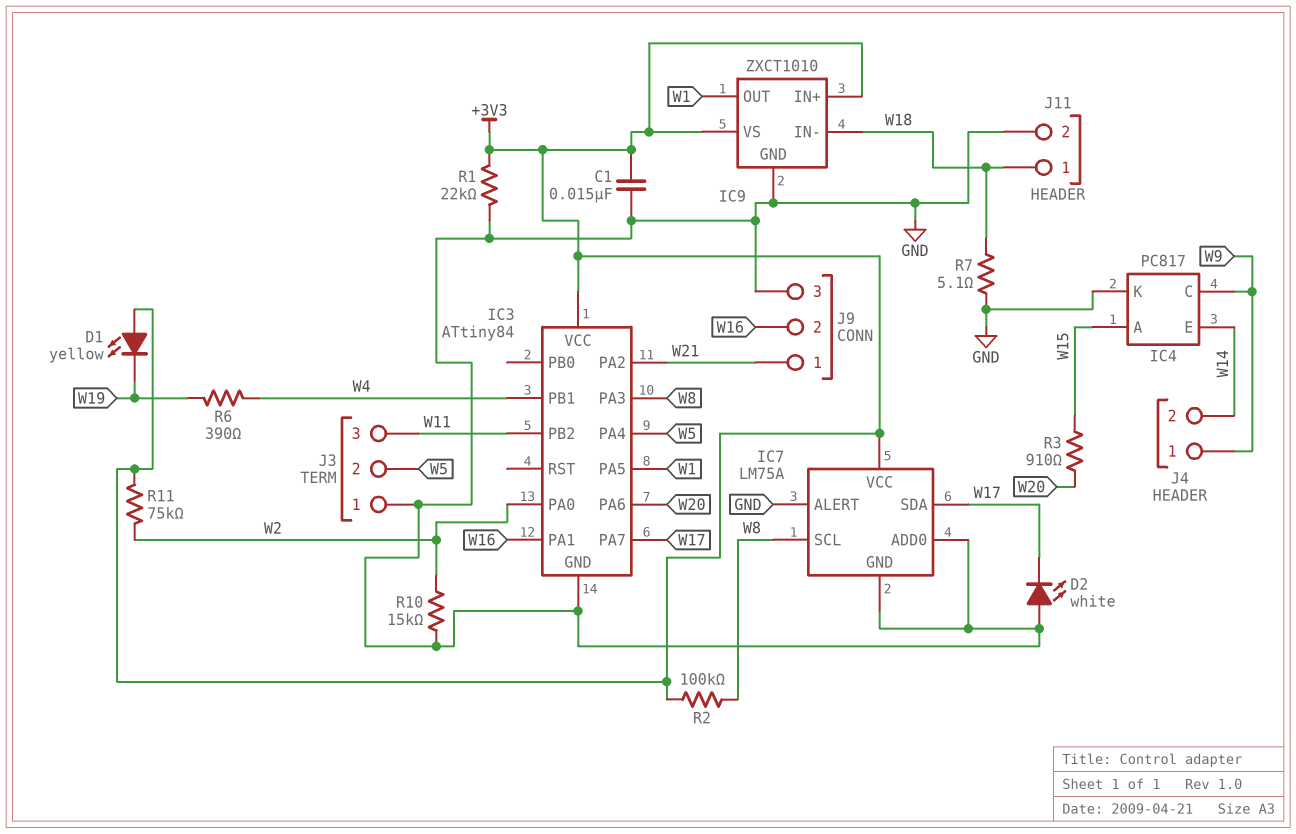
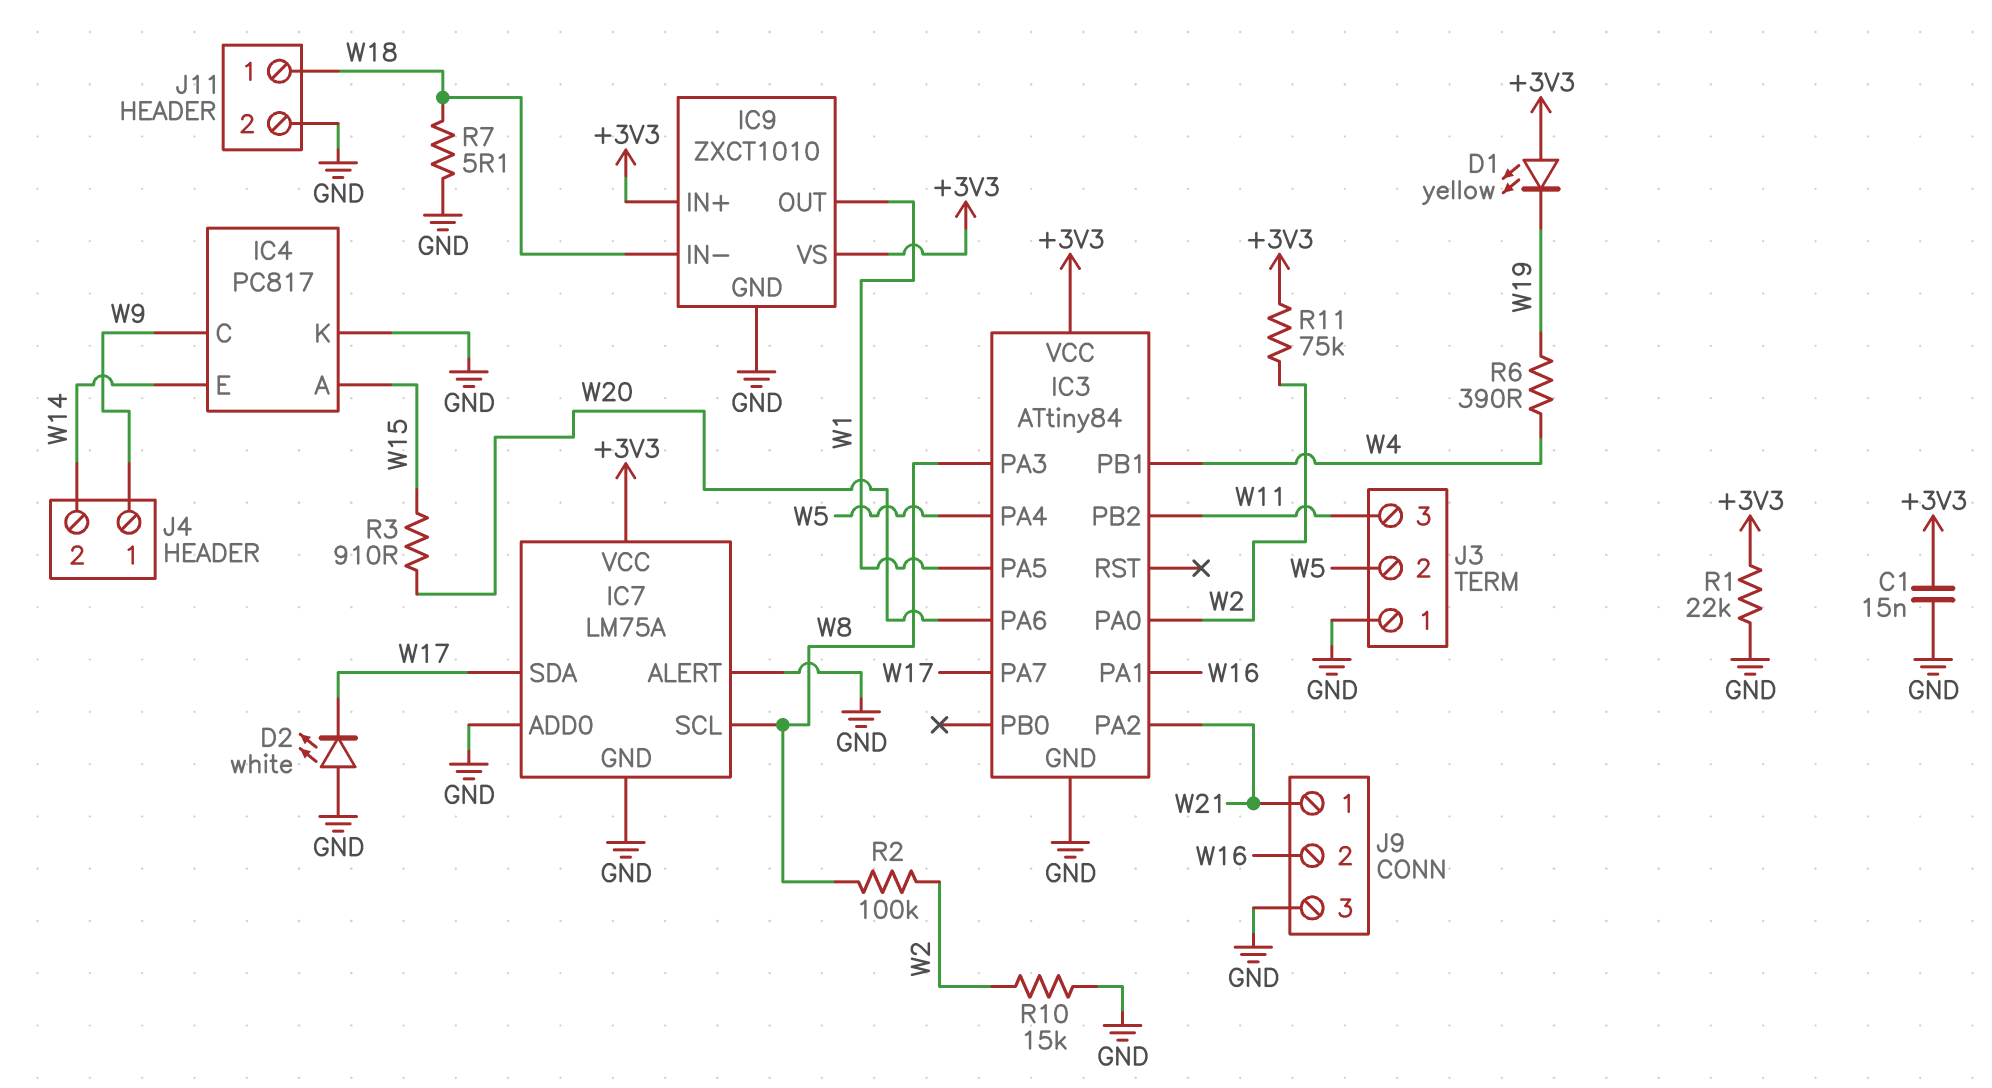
R2: 100k (+3V3, W8) -> 100k (W2, W8)

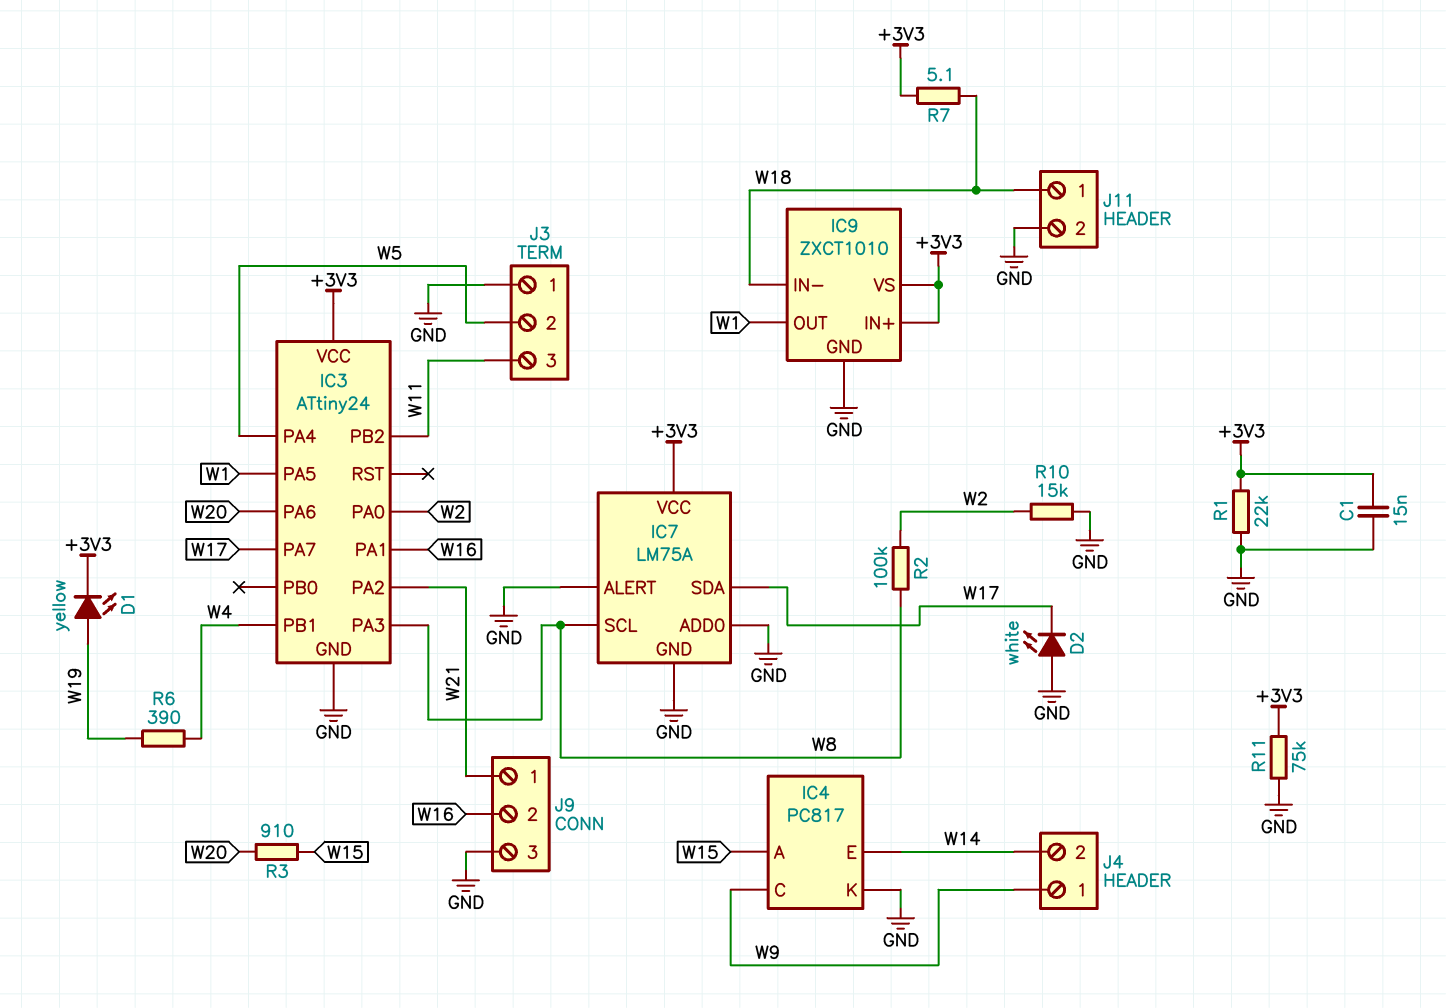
D1: LED yellow (A +3V3, K W19) -> LED yellow (A W19, K +3V3)
IC3: ATtiny84 -> ATtiny24
R7: 5.1 (GND, W18) -> 5.1 (+3V3, W18)
R11: 75k (+3V3, W2) -> 75k (+3V3, GND)

